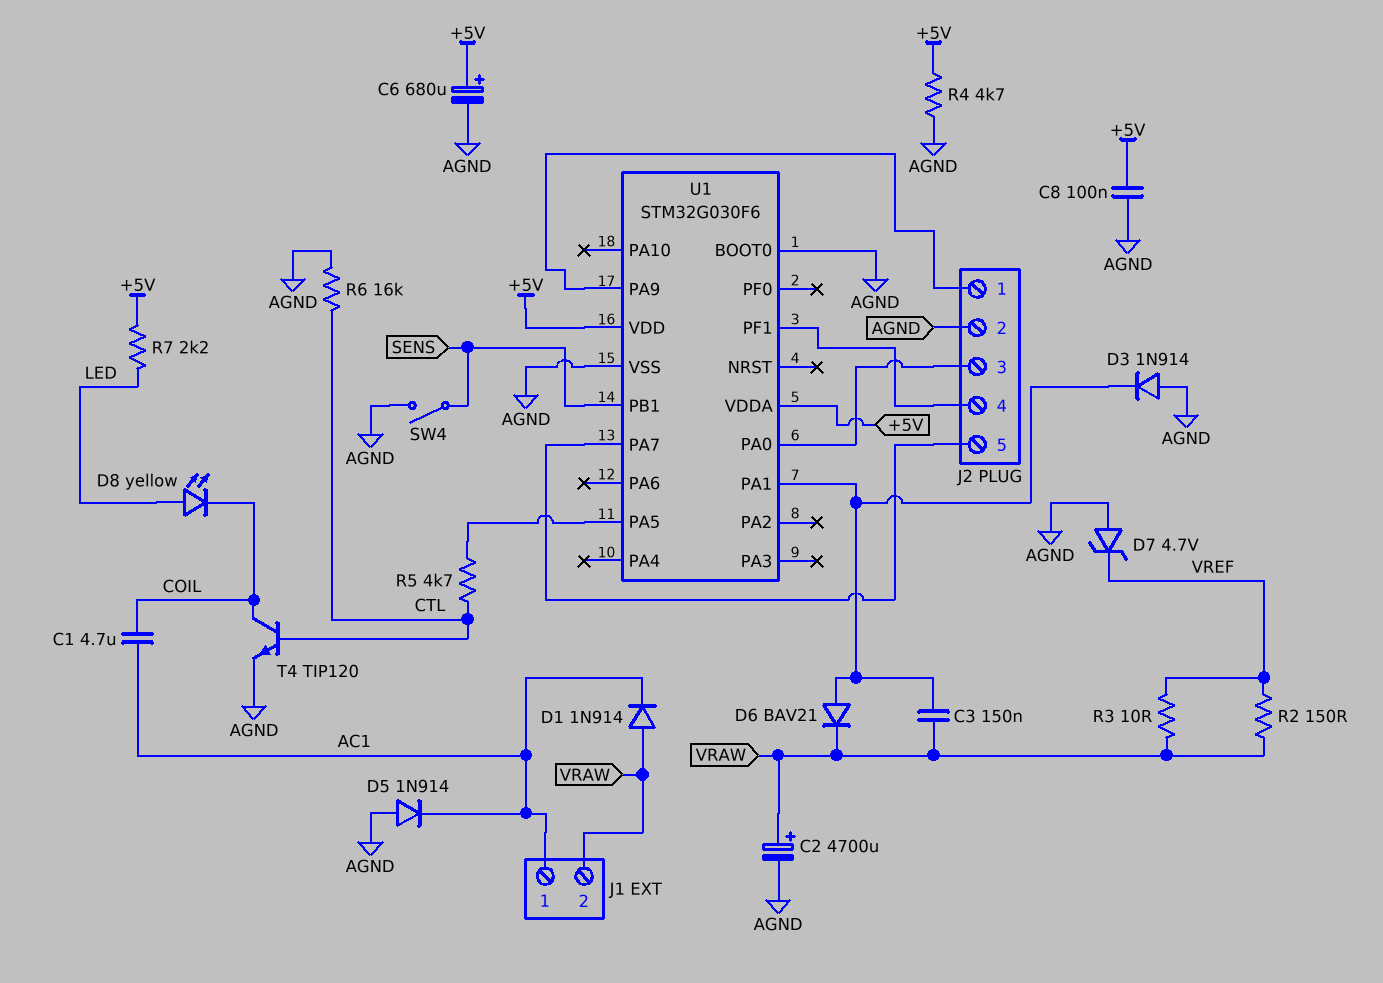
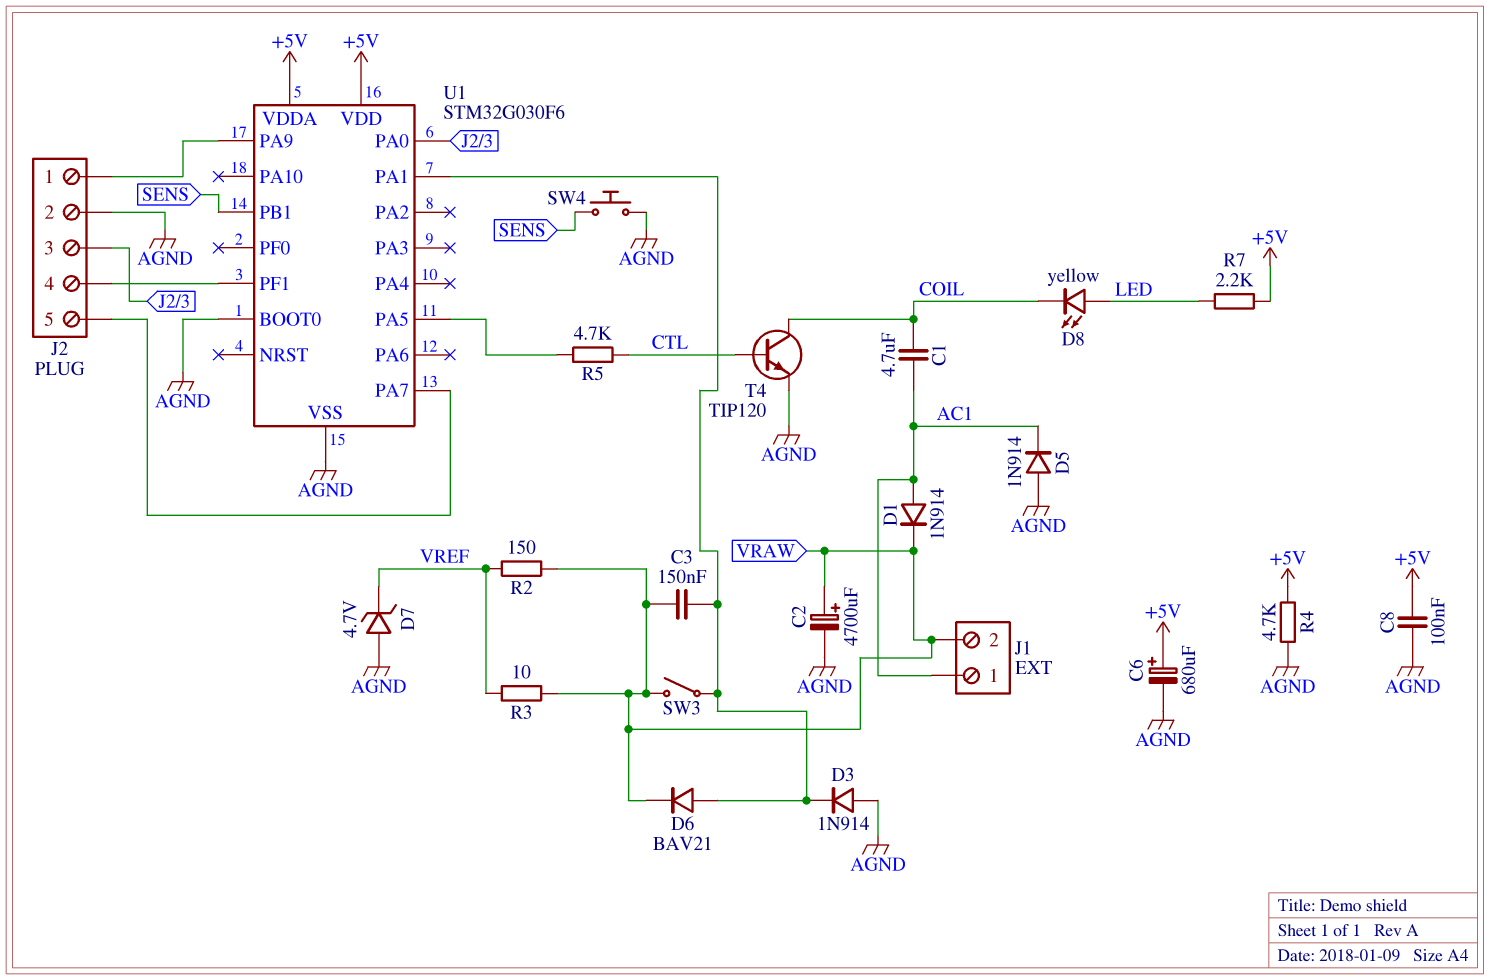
D1: diode 1N914 (A VRAW, K AC1) -> diode 1N914 (A AC1, K VRAW)
R6: 16k (AGND, CTL) -> none
SW3: none -> switch (U1/PA1, VRAW)
SW4: switch (AGND, SENS) -> button (AGND, SENS)

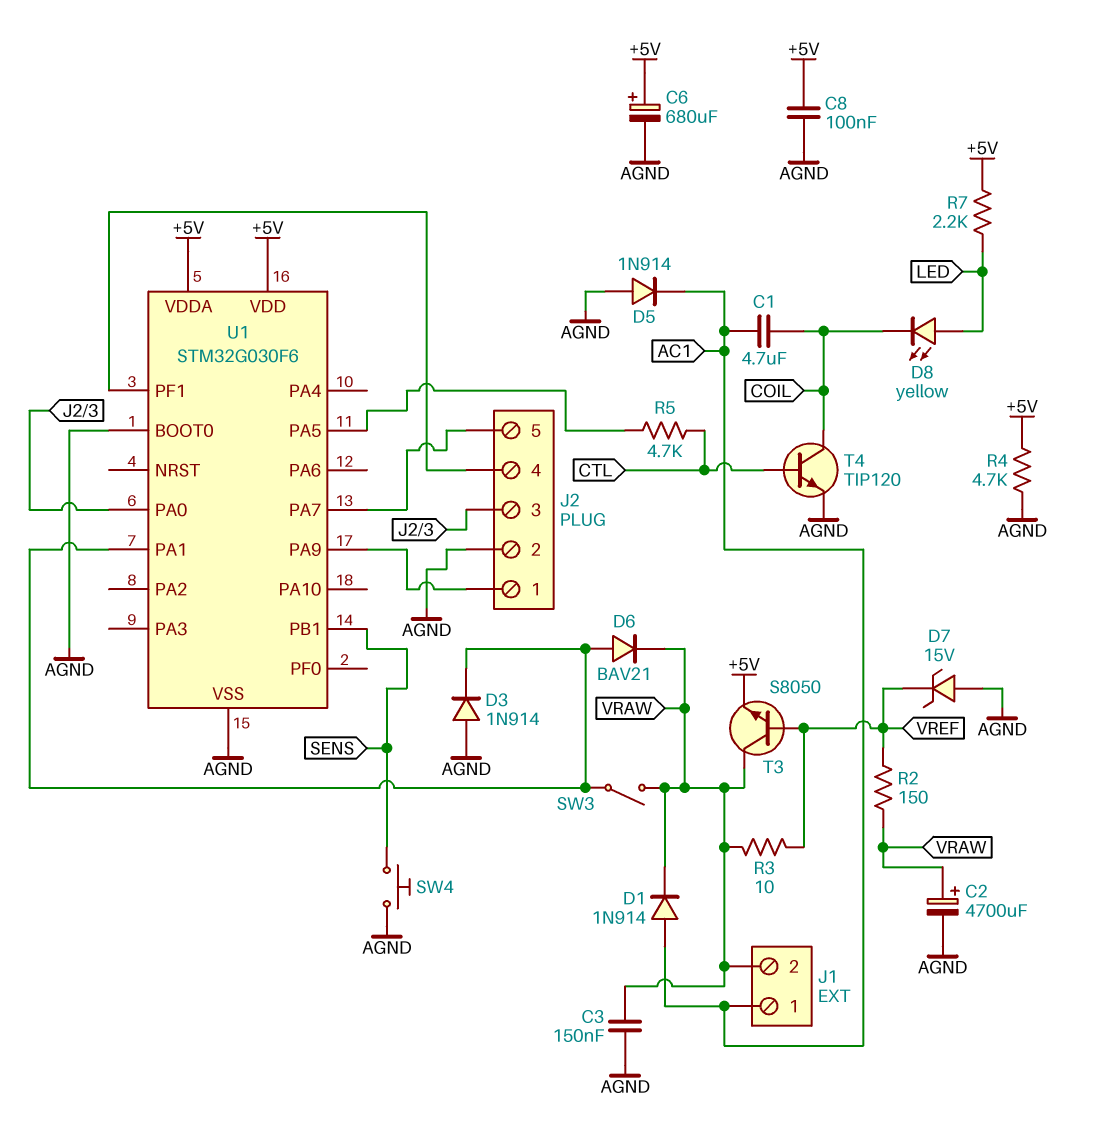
C3: 150nF (U1/PA1, VRAW) -> 150nF (AGND, VRAW)
D7: zener 4.7V (A AGND, K VREF) -> zener 15V (A AGND, K VREF)
T3: none -> NPN S8050 (B VREF, C VRAW, E +5V)

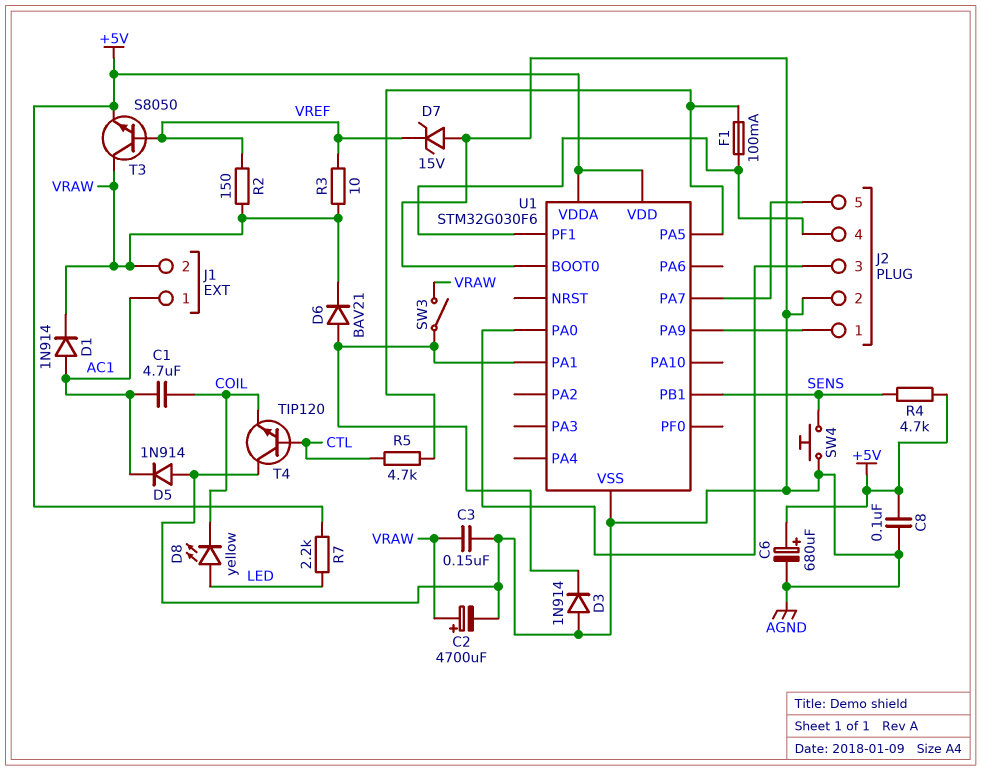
F1: none -> 100mA (J2/4, U1/PA5)
R4: 4.7k (+5V, AGND) -> 4.7k (+5V, SENS)
T4: NPN TIP120 (B CTL, C COIL, E AGND) -> NPN TIP120 (B CTL, C AGND, E COIL)

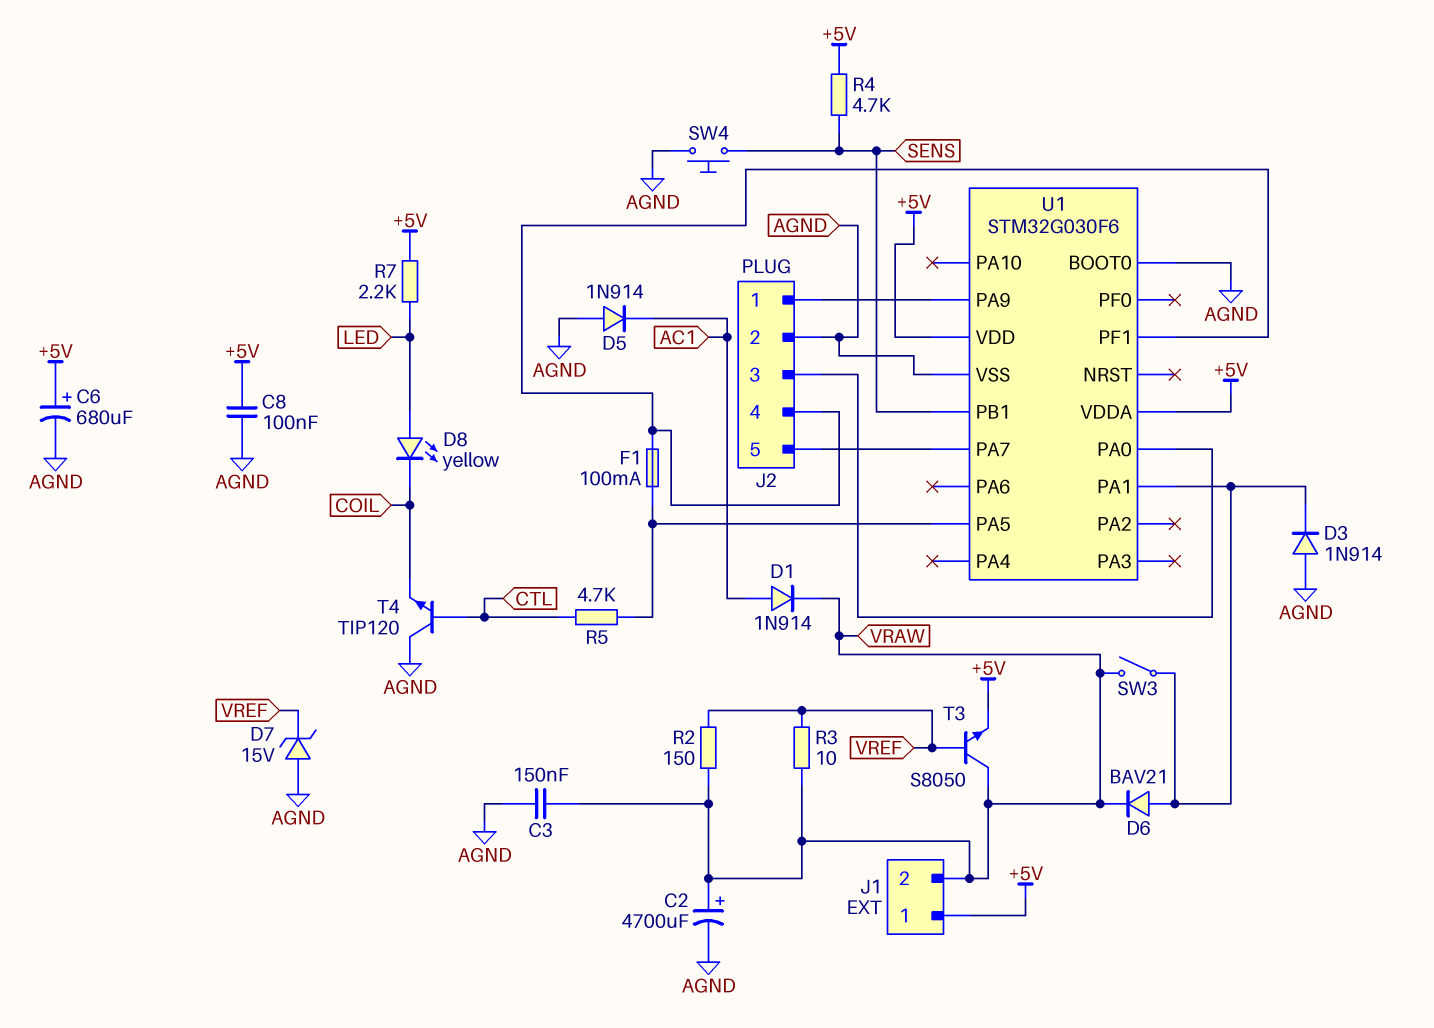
C1: 4.7uF (AC1, COIL) -> none
J1 pin 1: AC1 -> +5V

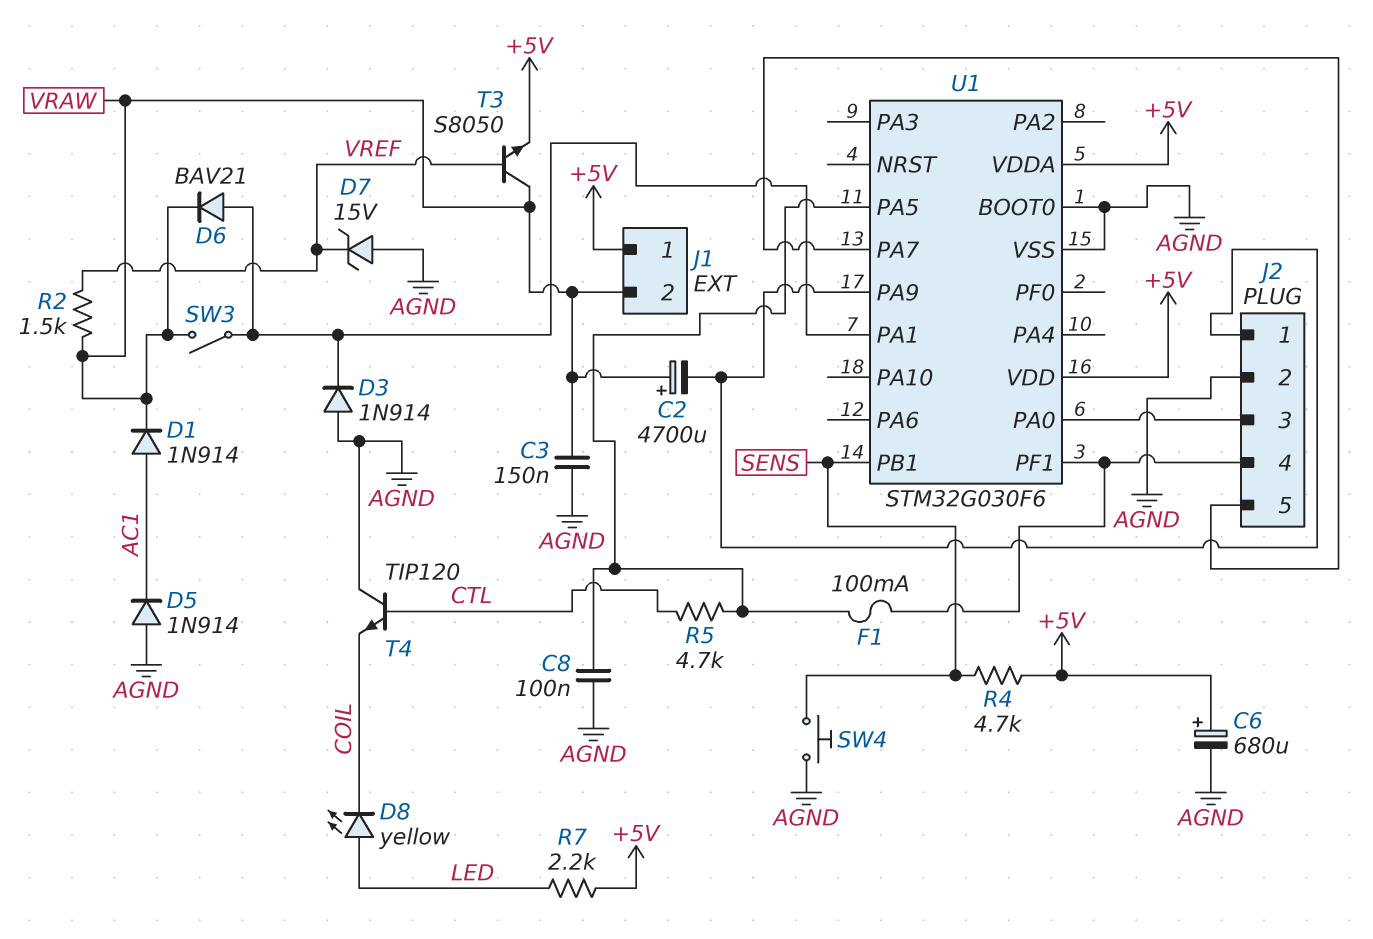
C2: 4700uF (plus VRAW, minus AGND) -> 4700uF (plus VRAW, minus J2/1)
C8: 100nF (+5V, AGND) -> 100nF (AGND, U1/PA5)
R2: 150 (VRAW, VREF) -> 1.5k (VRAW, VREF)
R3: 10 (VRAW, VREF) -> none

